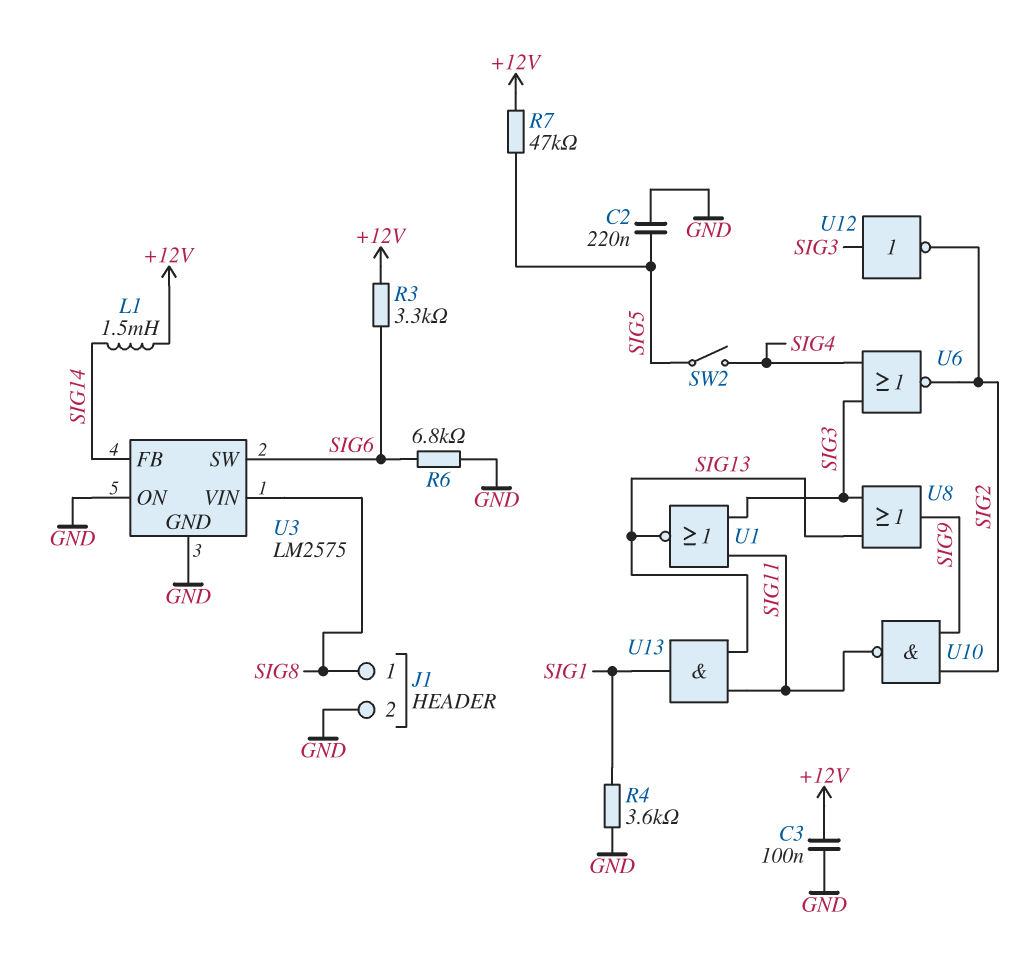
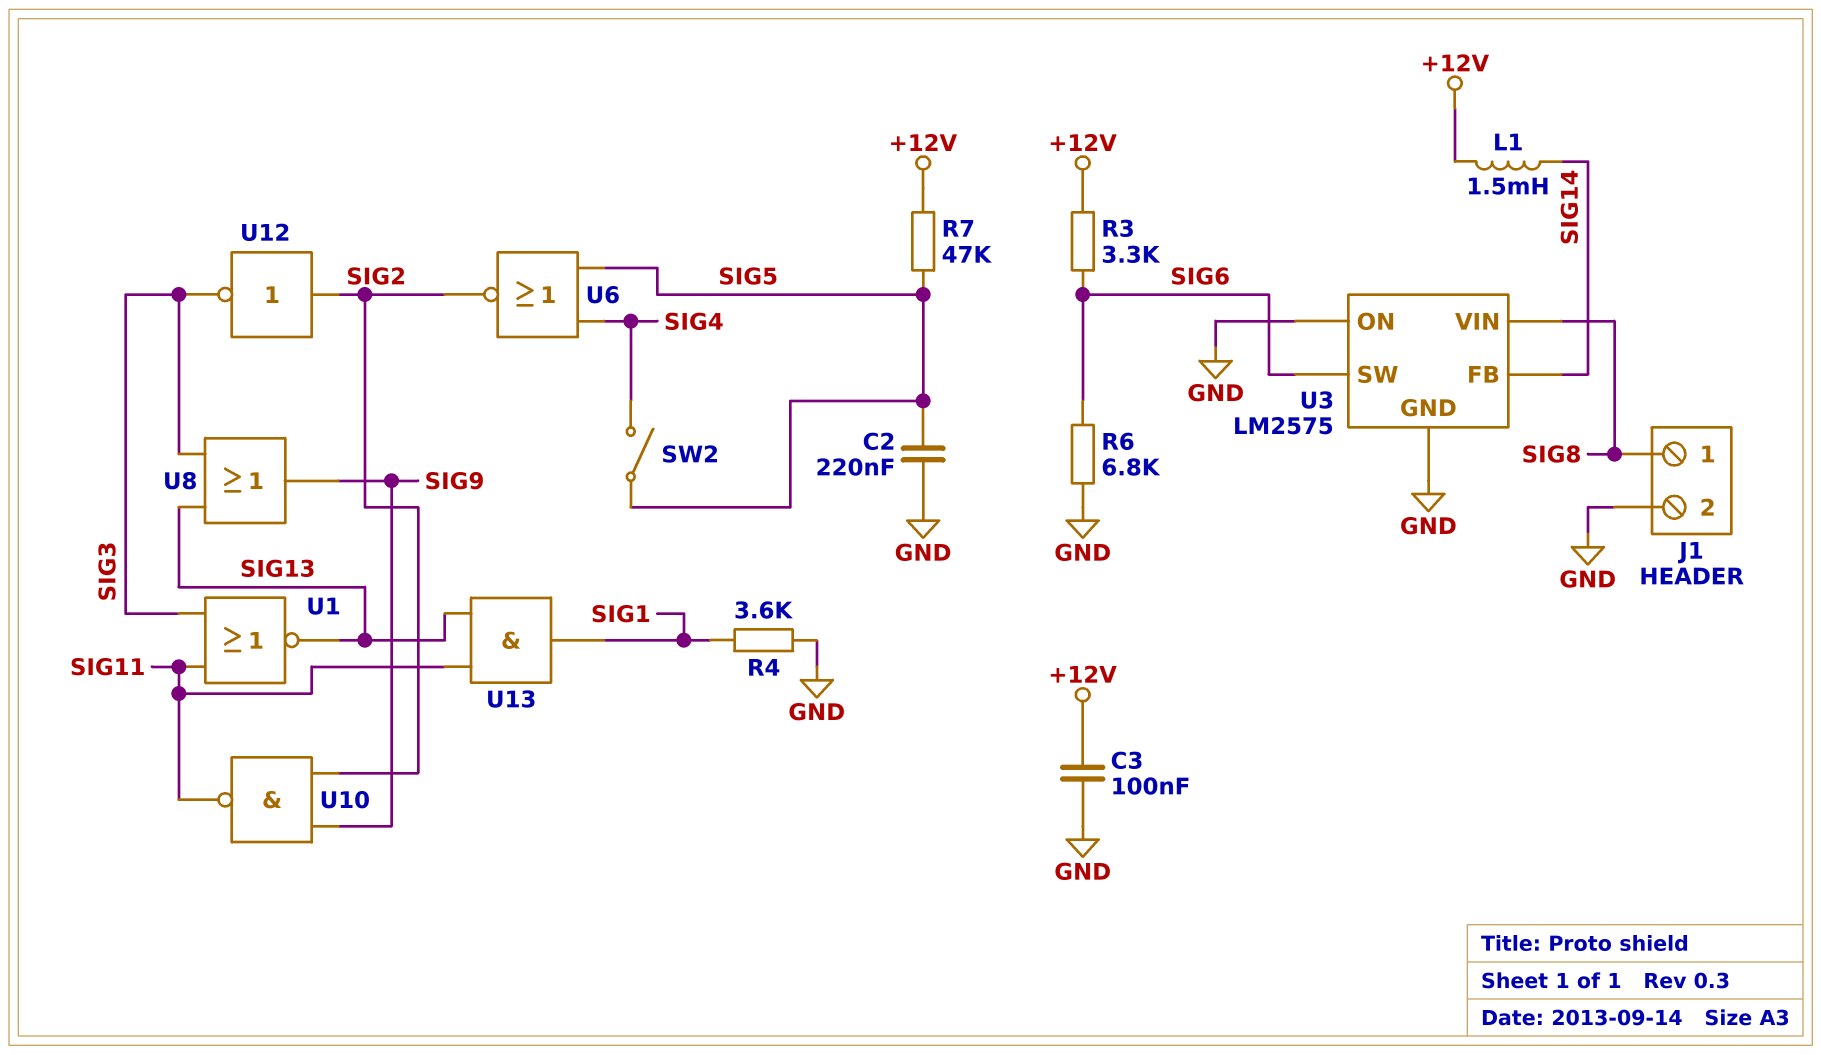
U6: NOR (in SIG3, in SIG4, out SIG2) -> NOR (in SIG4, in SIG5, out SIG2)
U12: NOT (in SIG3, out SIG2) -> NOT (in SIG2, out SIG3)

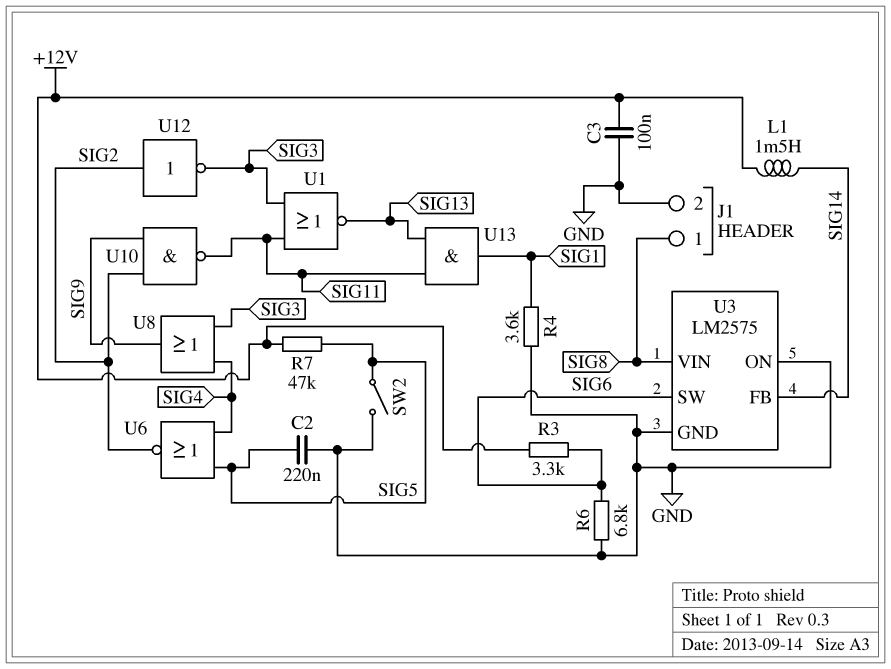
SW2: switch (SIG4, SIG5) -> switch (GND, SIG5)
U8: OR (in SIG3, in SIG13, out SIG9) -> OR (in SIG3, in SIG4, out SIG9)

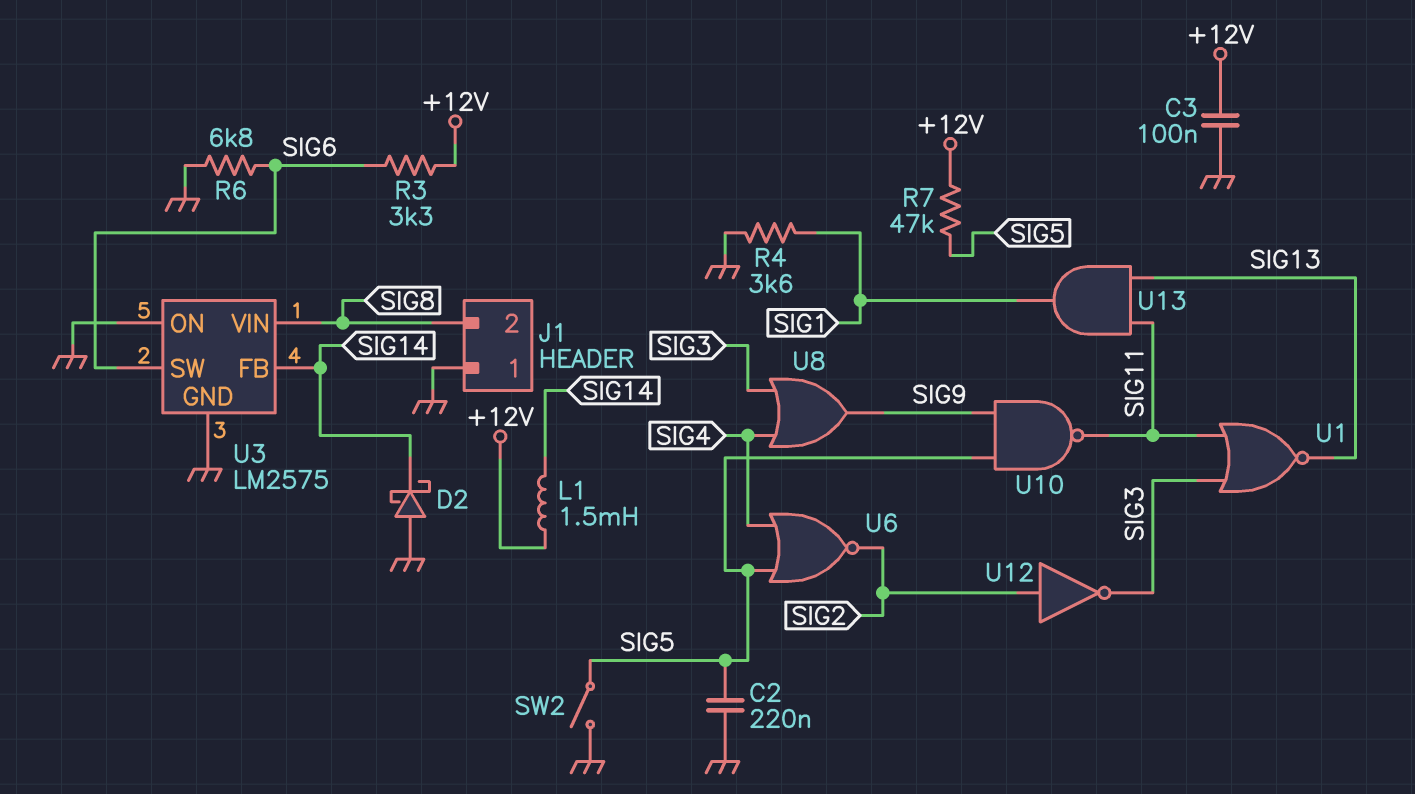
D2: none -> schottky (A GND, K SIG14)
J1 pin 1: SIG8 -> GND
J1 pin 2: GND -> SIG8
U10: NAND (in SIG2, in SIG9, out SIG11) -> NAND (in SIG5, in SIG9, out SIG11)

